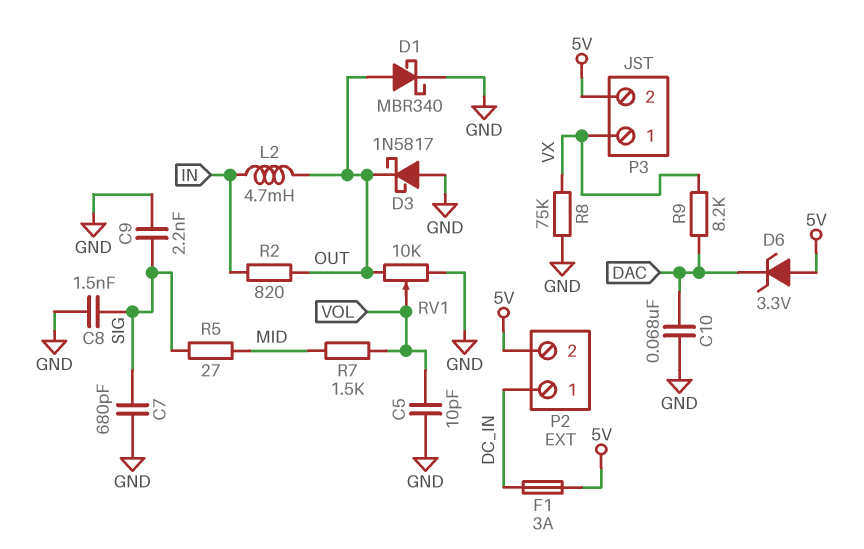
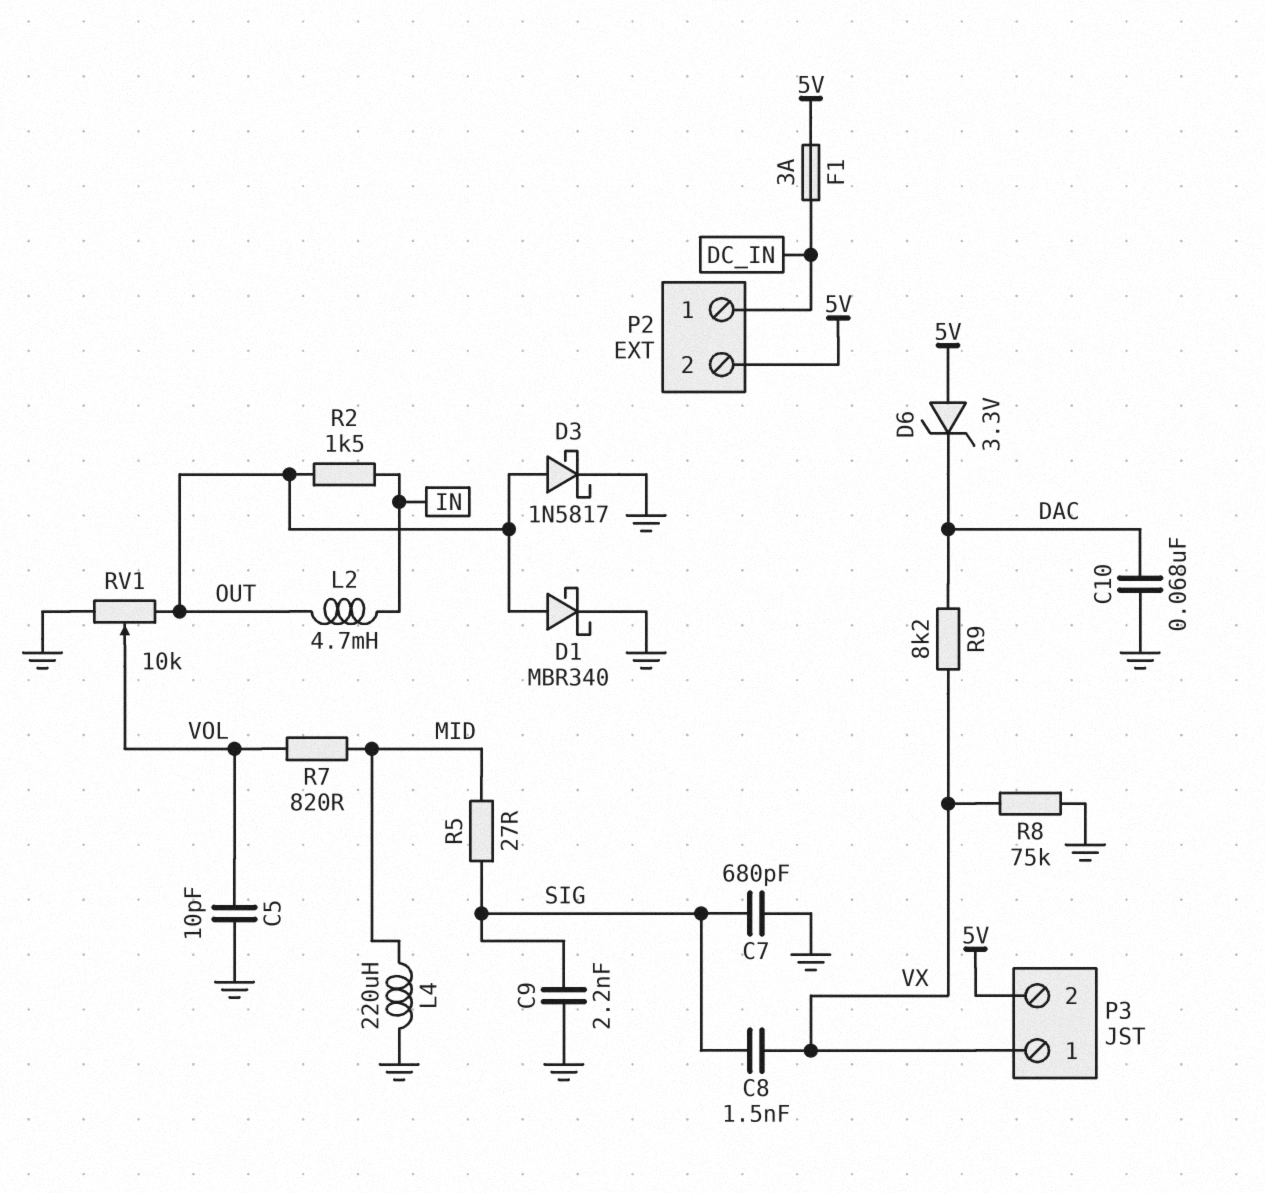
C8: 1.5nF (GND, SIG) -> 1.5nF (SIG, VX)
D3: schottky 1N5817 (A GND, K OUT) -> schottky 1N5817 (A OUT, K GND)
L4: none -> 220uH (GND, MID)
R2: 820 (IN, OUT) -> 1.5k (IN, OUT)
R7: 1.5k (MID, VOL) -> 820 (MID, VOL)

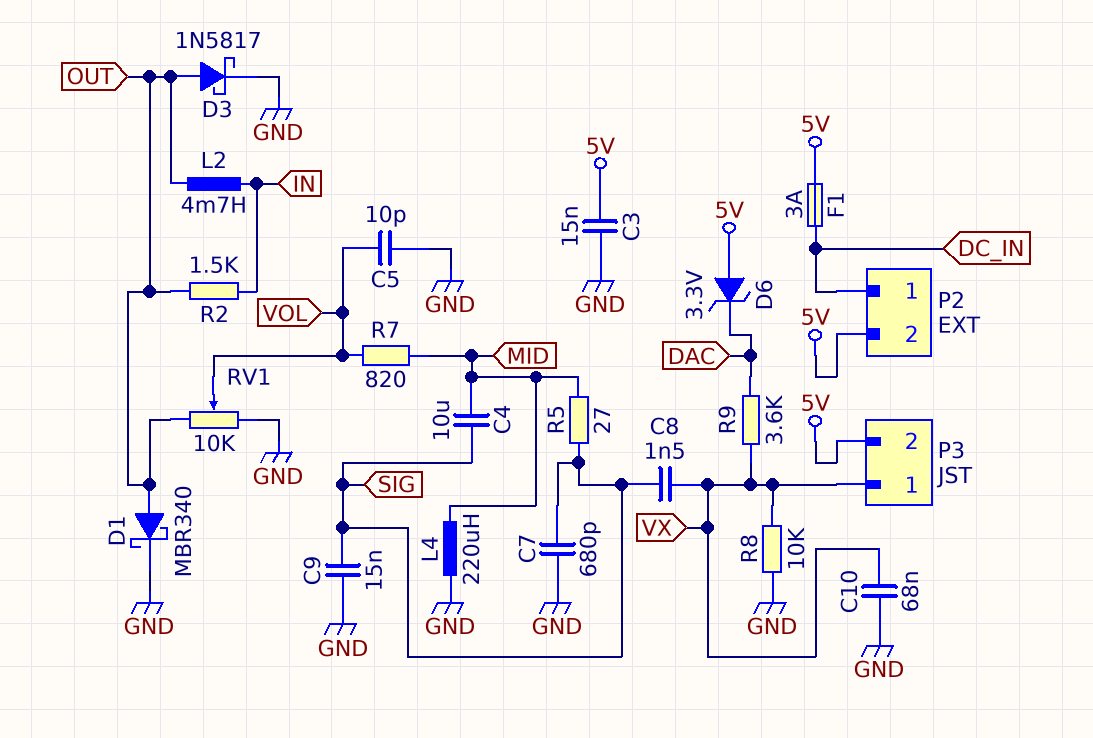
C3: none -> 15nF (5V, GND)
C4: none -> 10uF (MID, SIG)
C9: 2.2nF (GND, SIG) -> 15nF (GND, SIG)
C10: 68nF (DAC, GND) -> 68nF (GND, VX)
R8: 75k (GND, VX) -> 10k (GND, VX)
R9: 8.2k (DAC, VX) -> 3.6k (DAC, VX)

